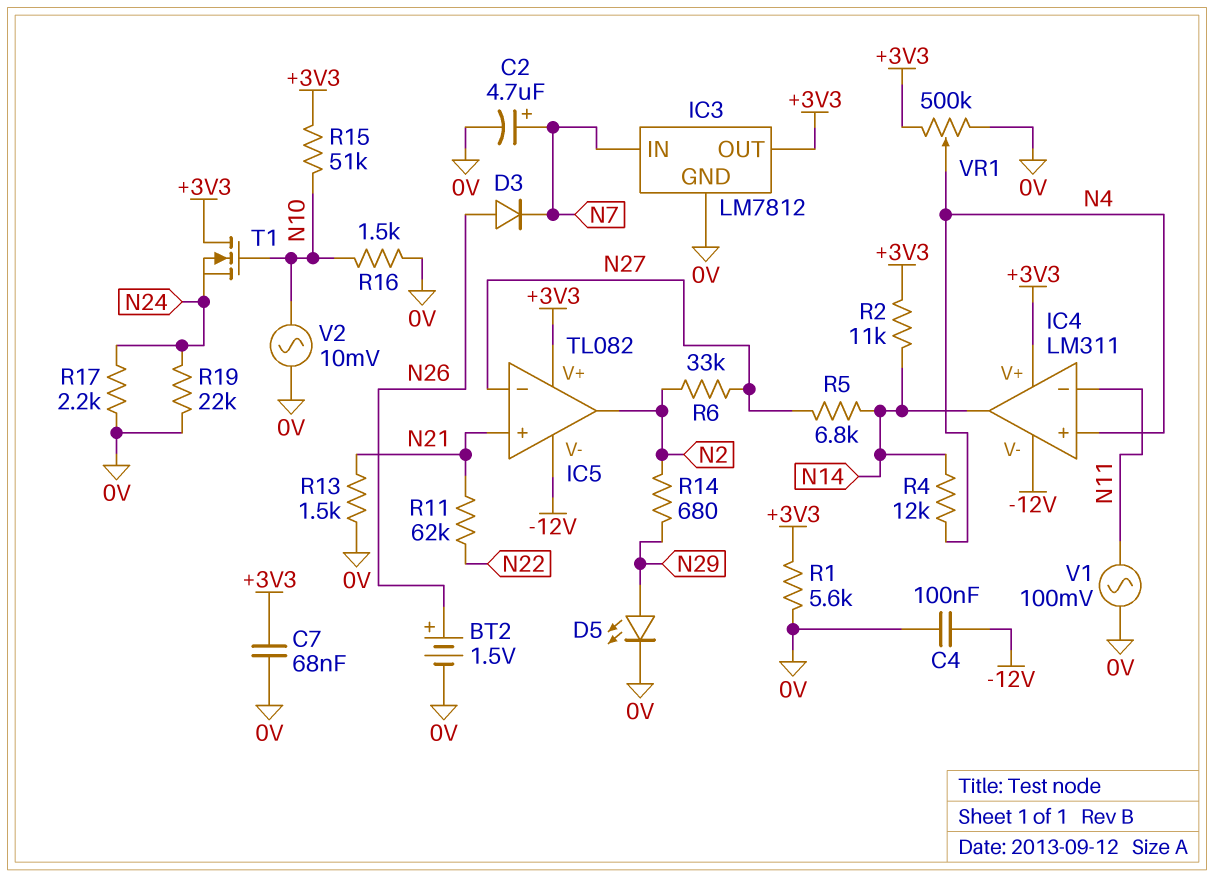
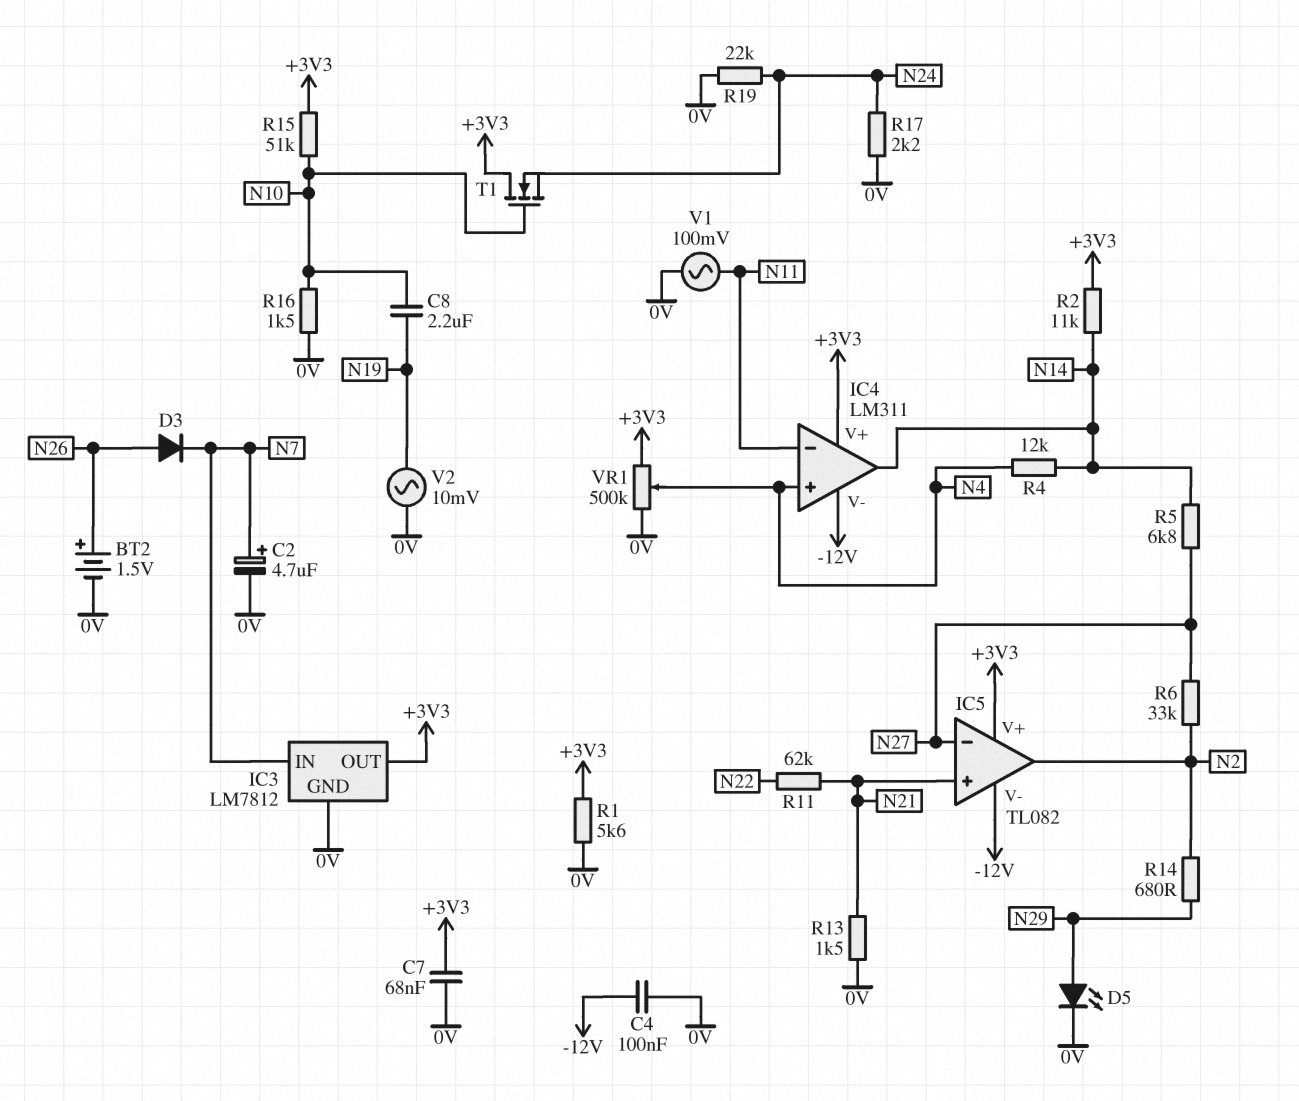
C8: none -> 2.2uF (N10, N19)
V2: AC 10mV (0V, N10) -> AC 10mV (0V, N19)

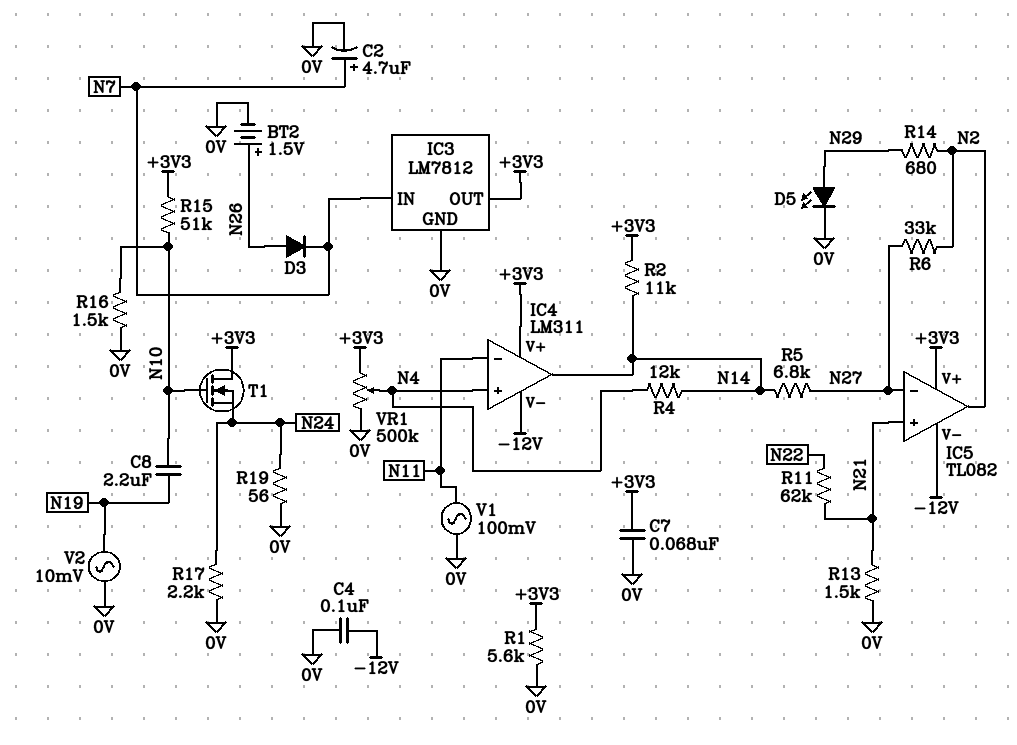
R19: 22k (0V, N24) -> 56 (0V, N24)

